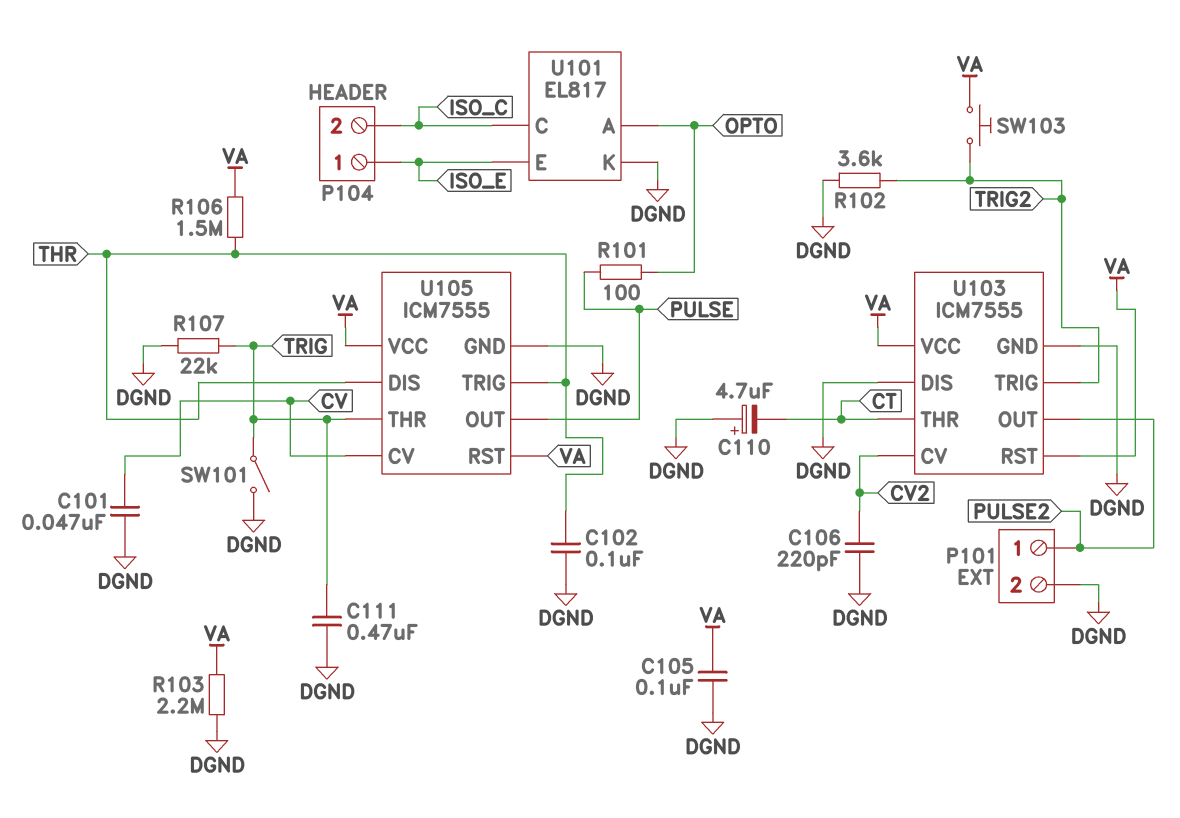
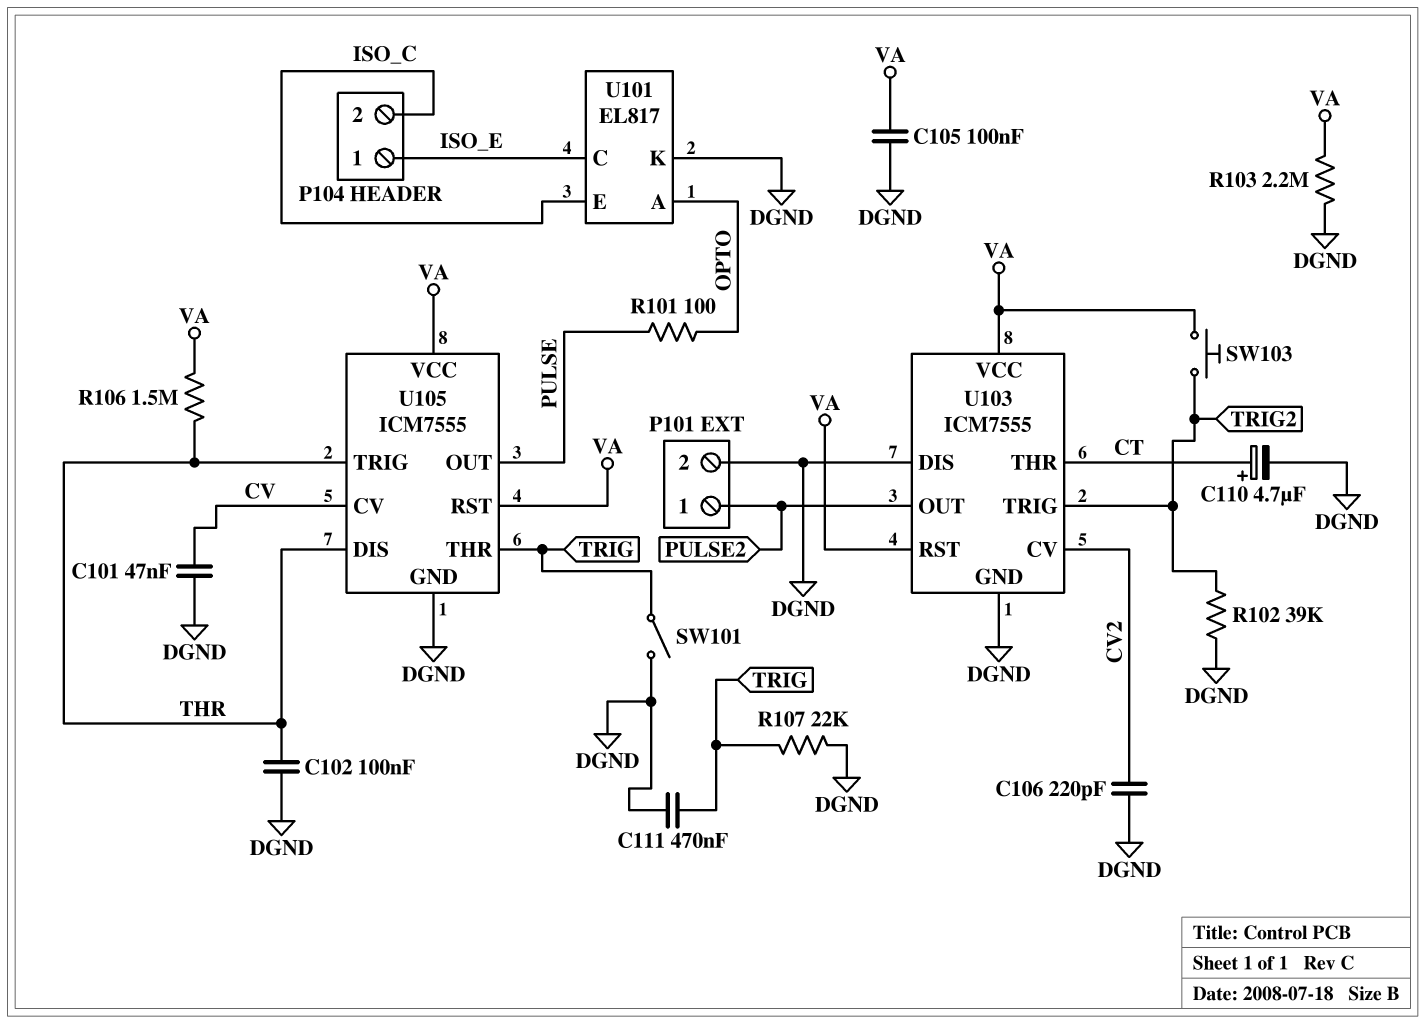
C110: 4.7uF (plus DGND, minus CT) -> 4.7uF (plus CT, minus DGND)
R102: 3.6k (DGND, TRIG2) -> 39k (DGND, TRIG2)
U101 pin C: ISO_C -> ISO_E
U101 pin E: ISO_E -> ISO_C

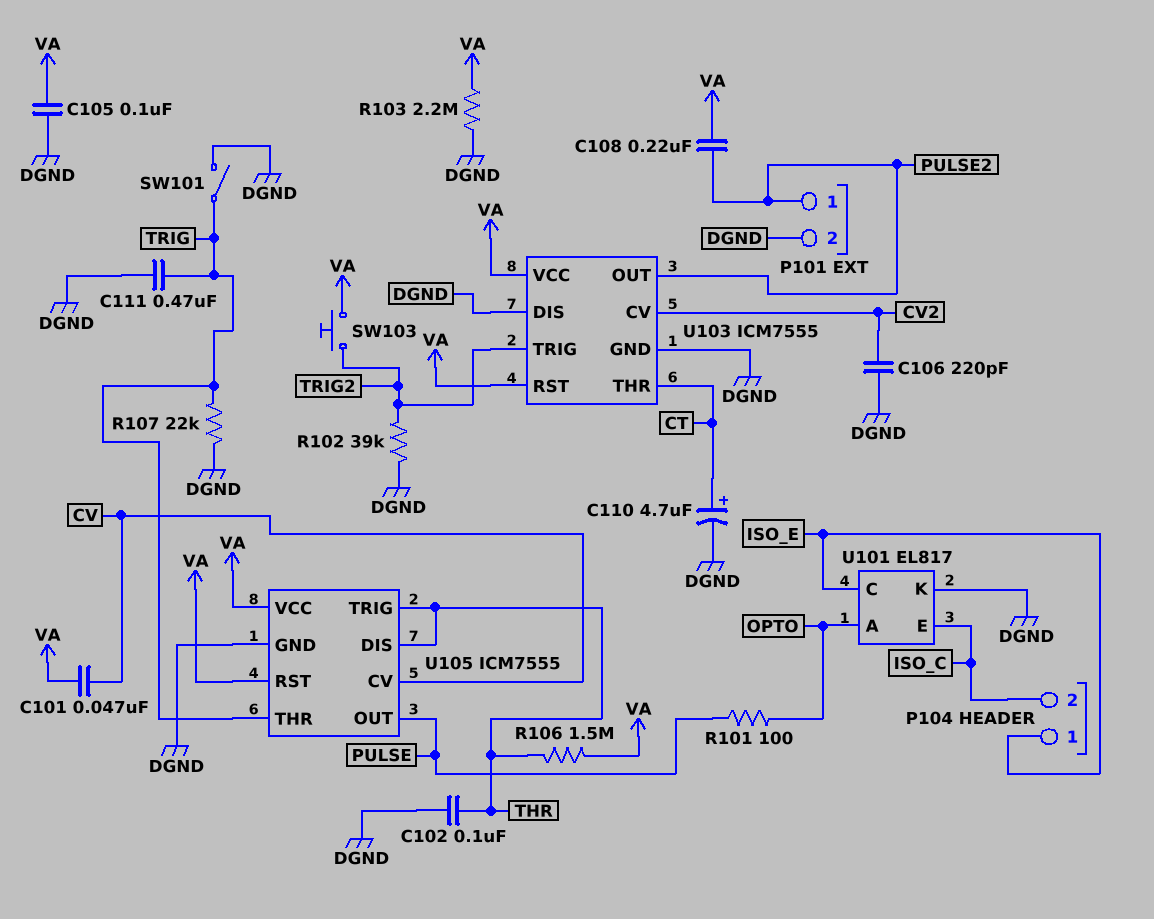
C101: 47nF (CV, DGND) -> 47nF (CV, VA)
C108: none -> 220nF (PULSE2, VA)

